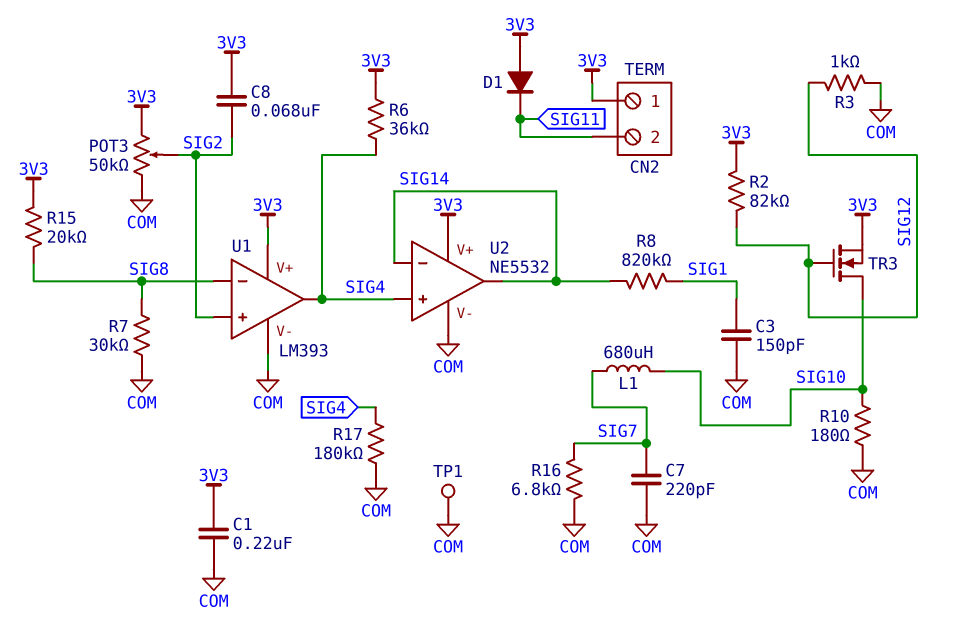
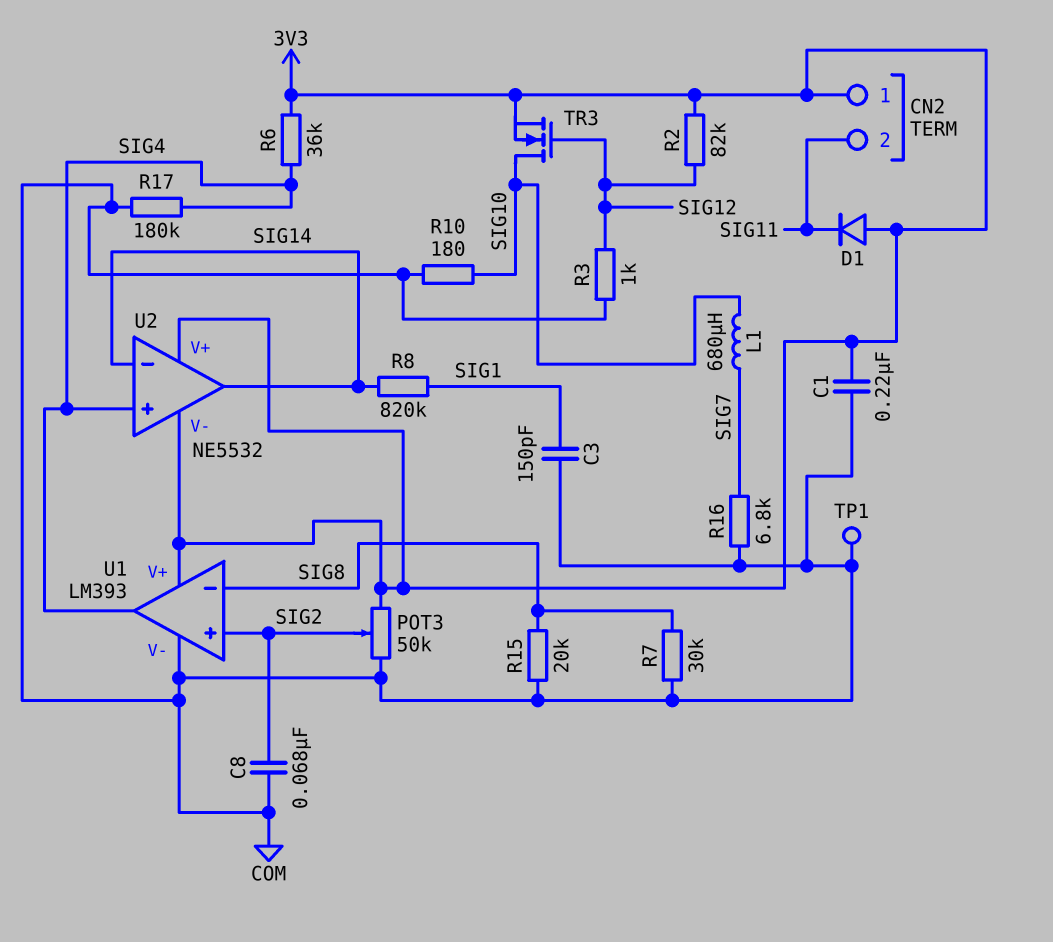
C7: 220pF (COM, SIG7) -> none
C8: 68nF (3V3, SIG2) -> 68nF (COM, SIG2)
R15: 20k (3V3, SIG8) -> 20k (COM, SIG8)
U2 pin V-: COM -> 3V3

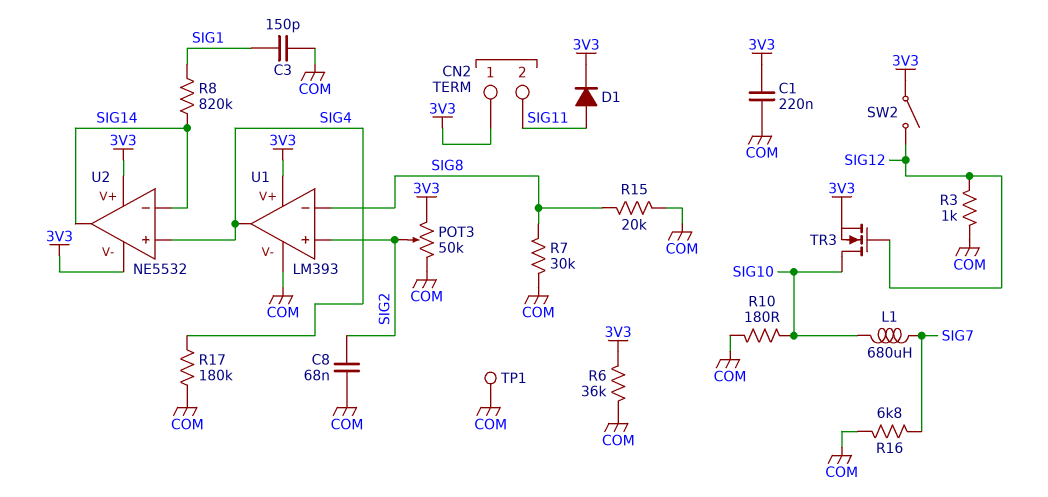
D1: diode (A 3V3, K SIG11) -> diode (A SIG11, K 3V3)
R2: 82k (3V3, SIG12) -> none
R6: 36k (3V3, SIG4) -> 36k (3V3, COM)
SW2: none -> switch (3V3, SIG12)

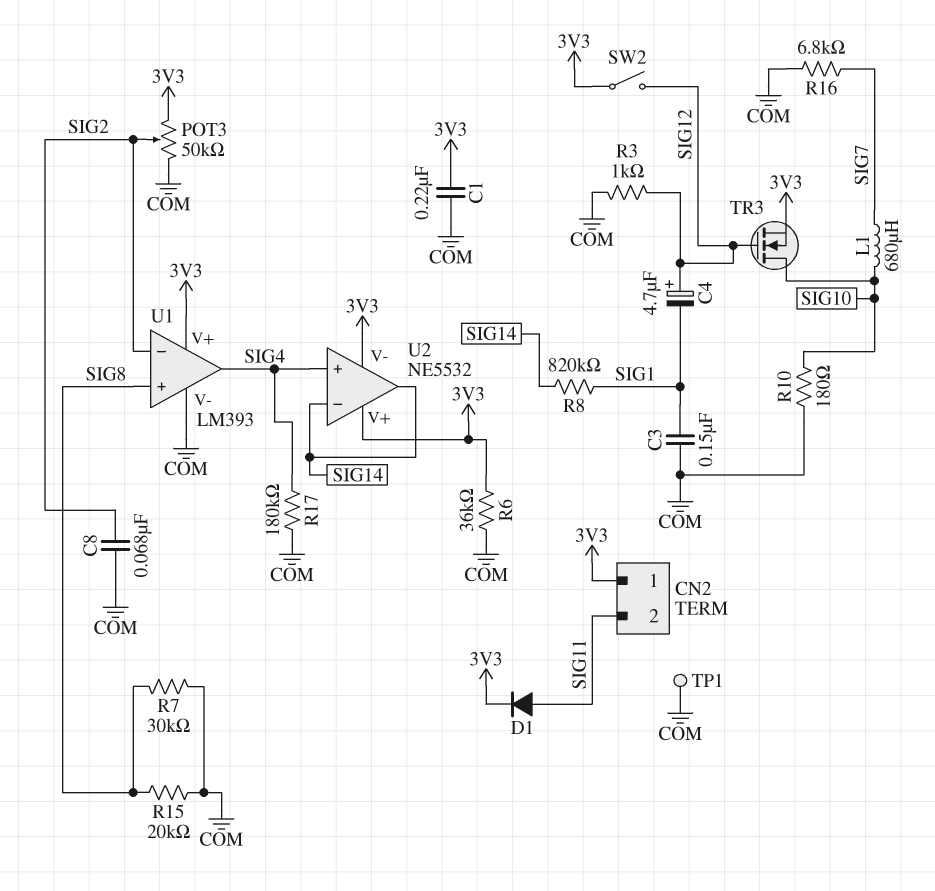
C3: 150pF (COM, SIG1) -> 150nF (COM, SIG1)
C4: none -> 4.7uF (plus SIG12, minus SIG1)
U1 pin in+: SIG2 -> SIG8
U1 pin in-: SIG8 -> SIG2

